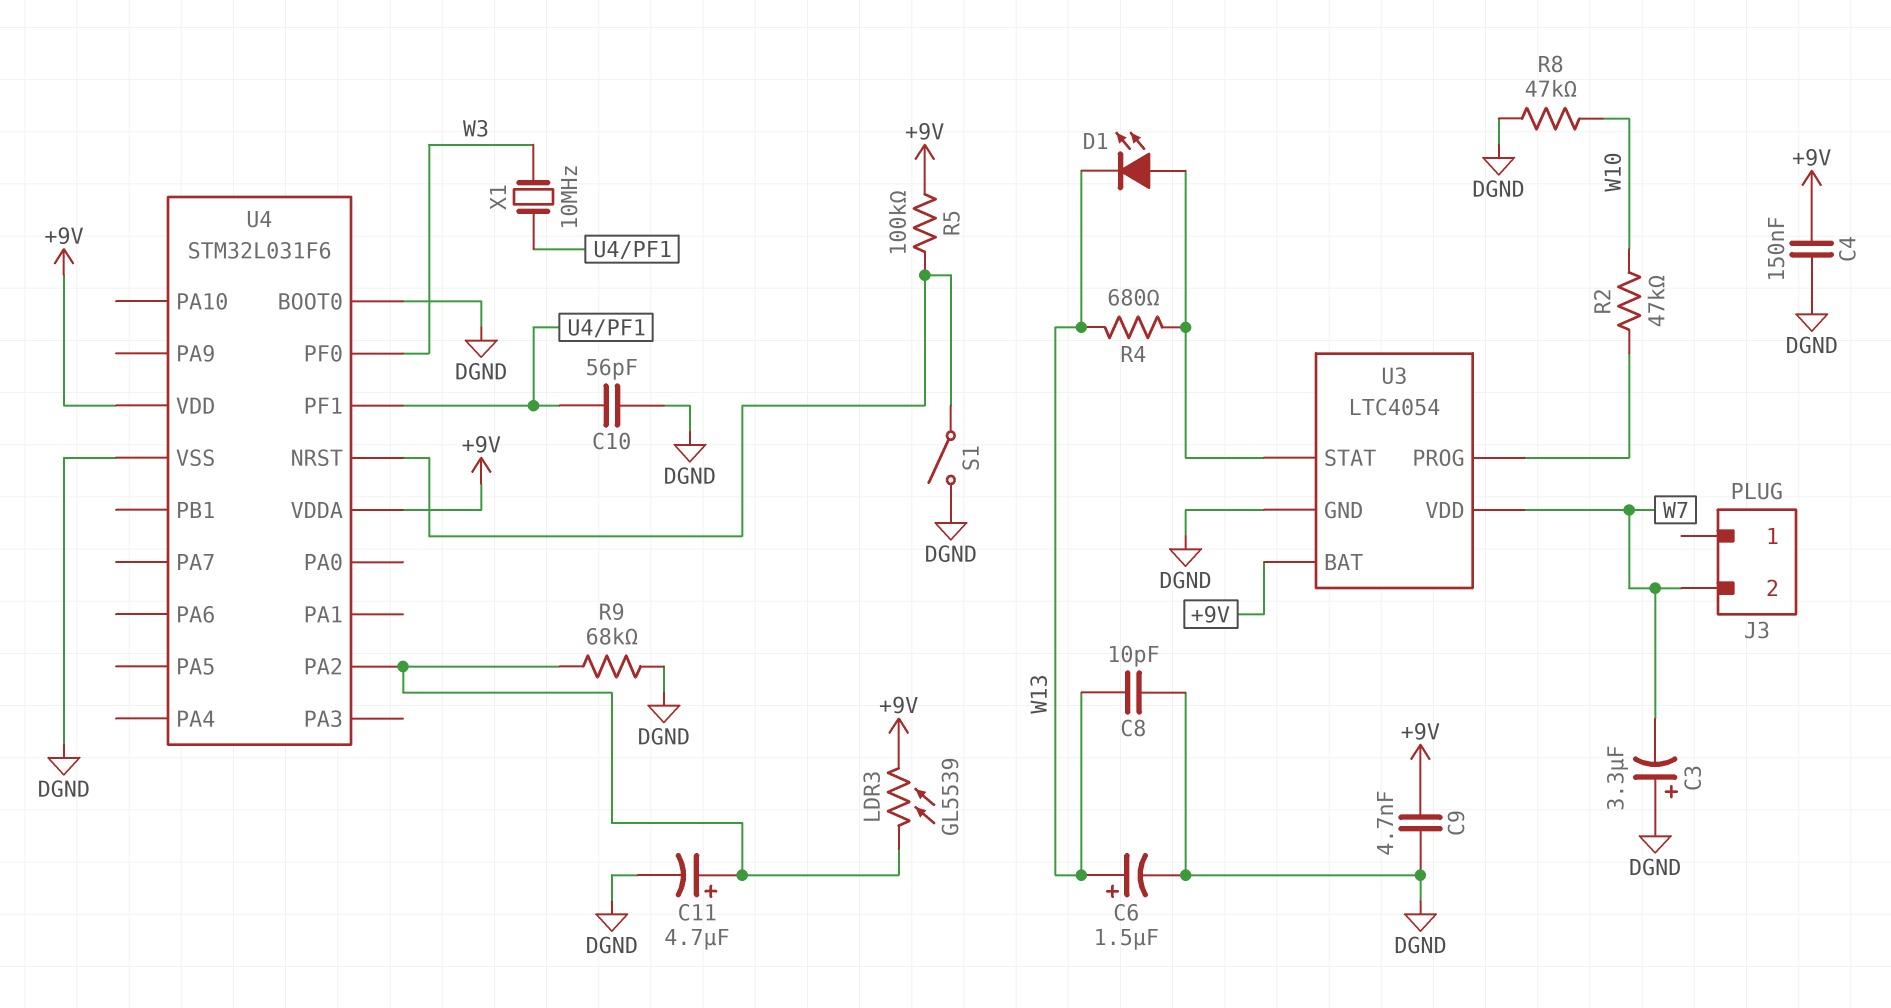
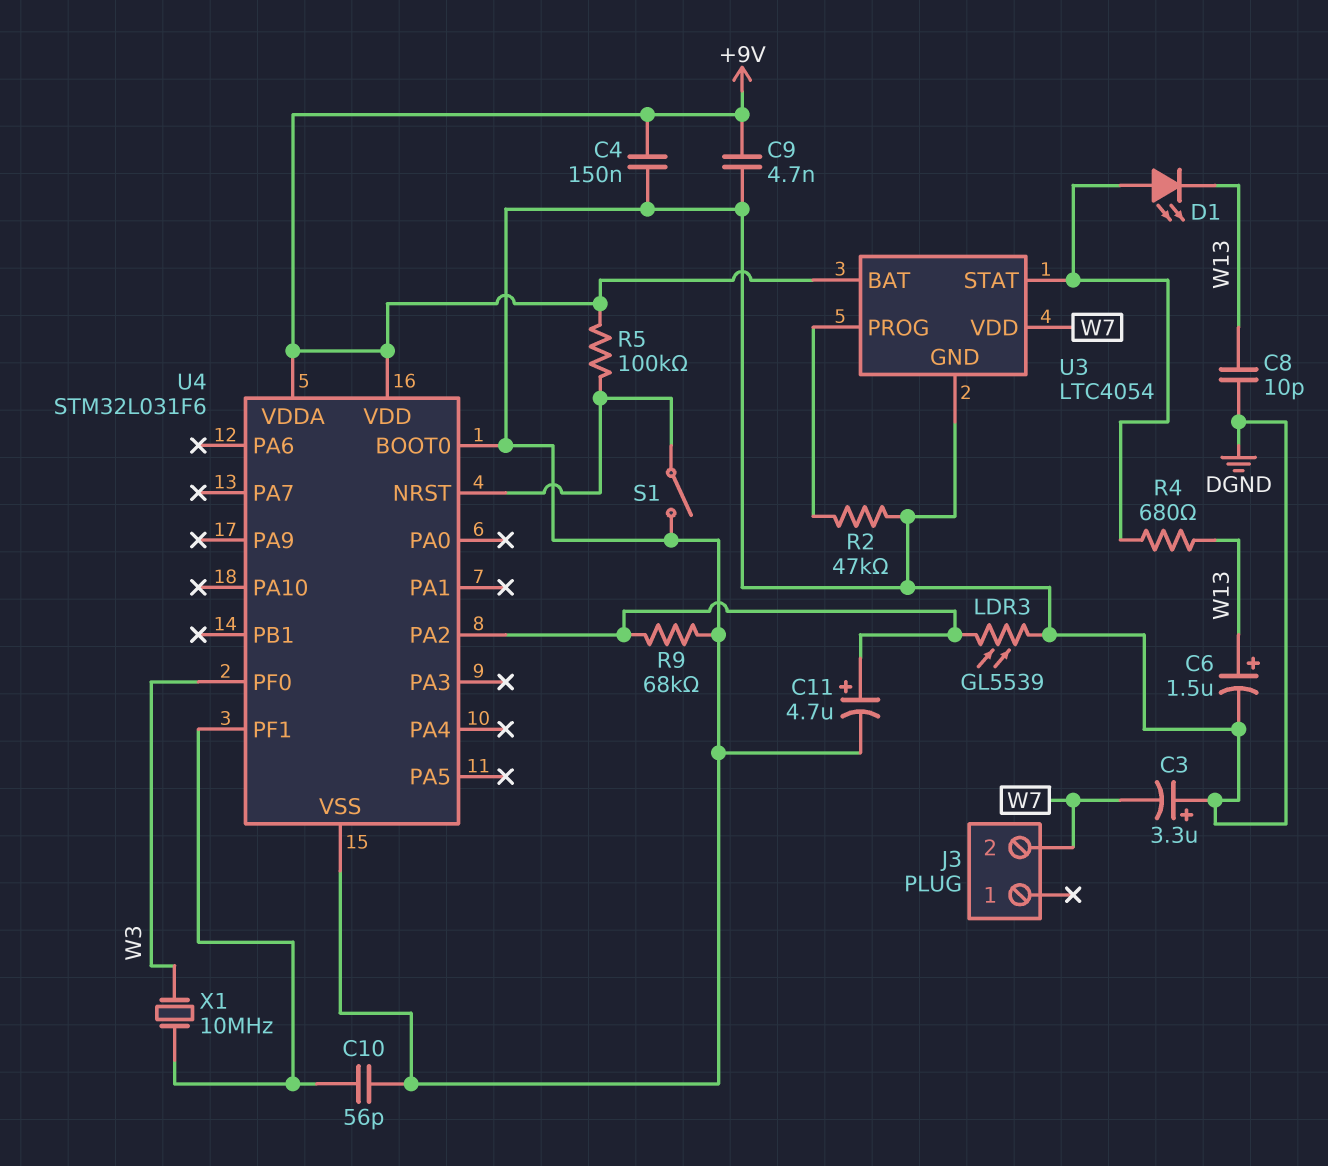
LDR3: GL5539 (+9V, U4/PA2) -> GL5539 (DGND, U4/PA2)
R2: 47k (U3/PROG, W10) -> 47k (DGND, U3/PROG)
R8: 47k (DGND, W10) -> none

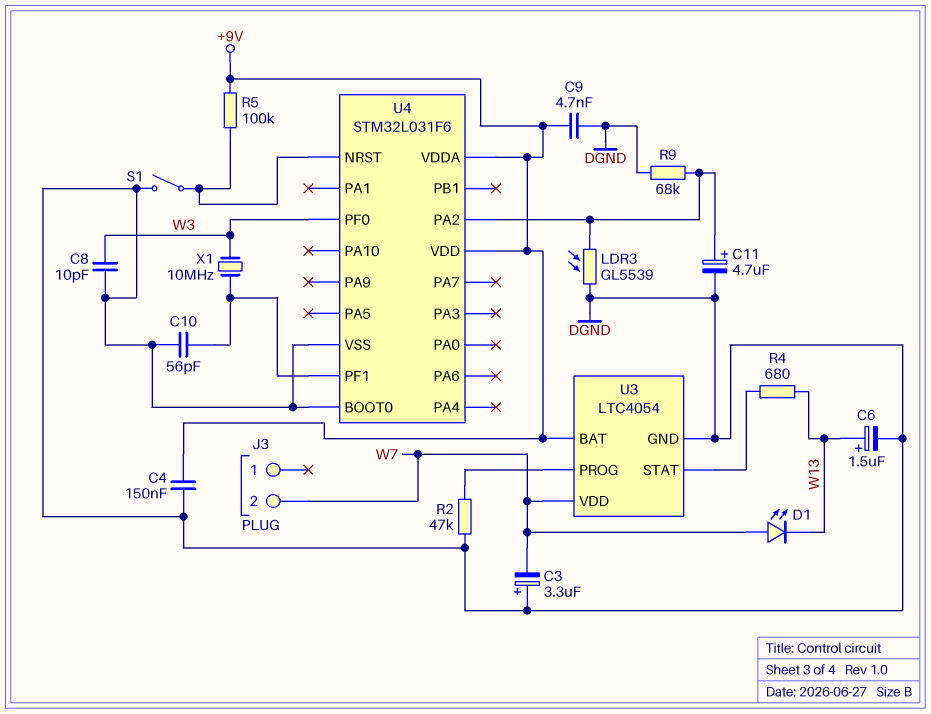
C8: 10pF (DGND, W13) -> 10pF (DGND, W3)
D1: LED (A U3/STAT, K W13) -> LED (A W7, K W13)

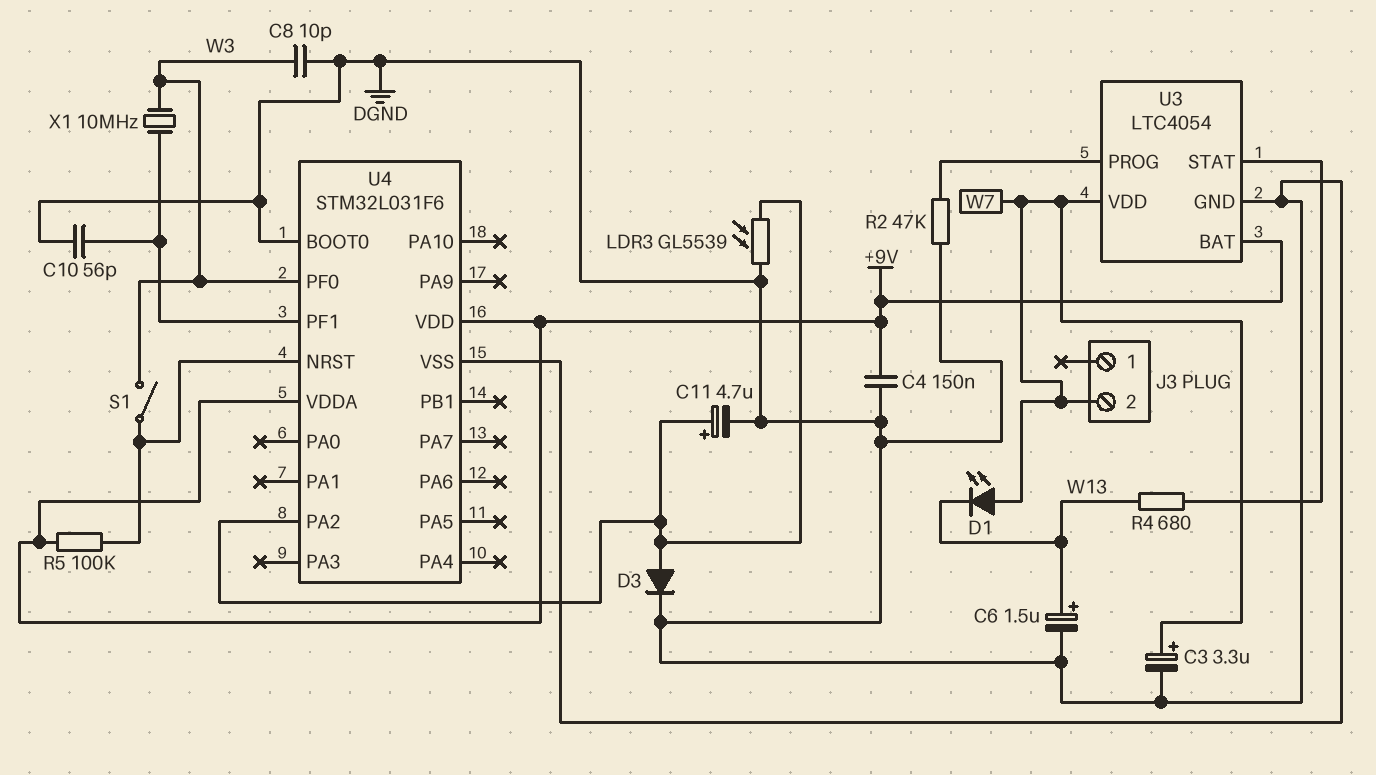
C3: 3.3uF (plus DGND, minus W7) -> 3.3uF (plus W7, minus DGND)
C9: 4.7nF (+9V, DGND) -> none
D3: none -> diode (A U4/PA2, K DGND)
R9: 68k (DGND, U4/PA2) -> none
S1: switch (DGND, U4/NRST) -> switch (U4/NRST, W3)

